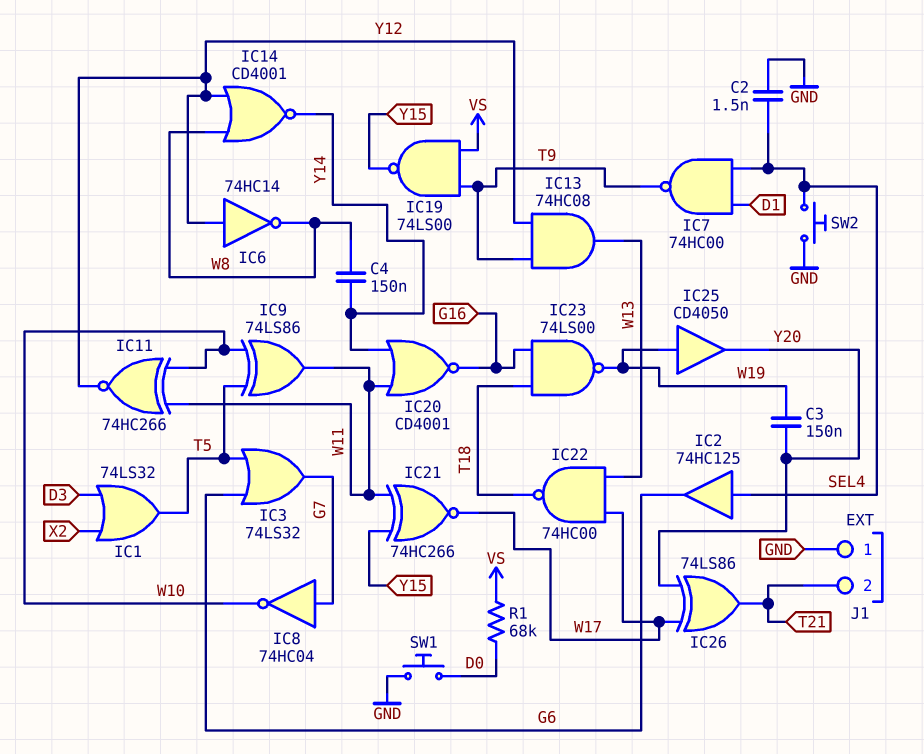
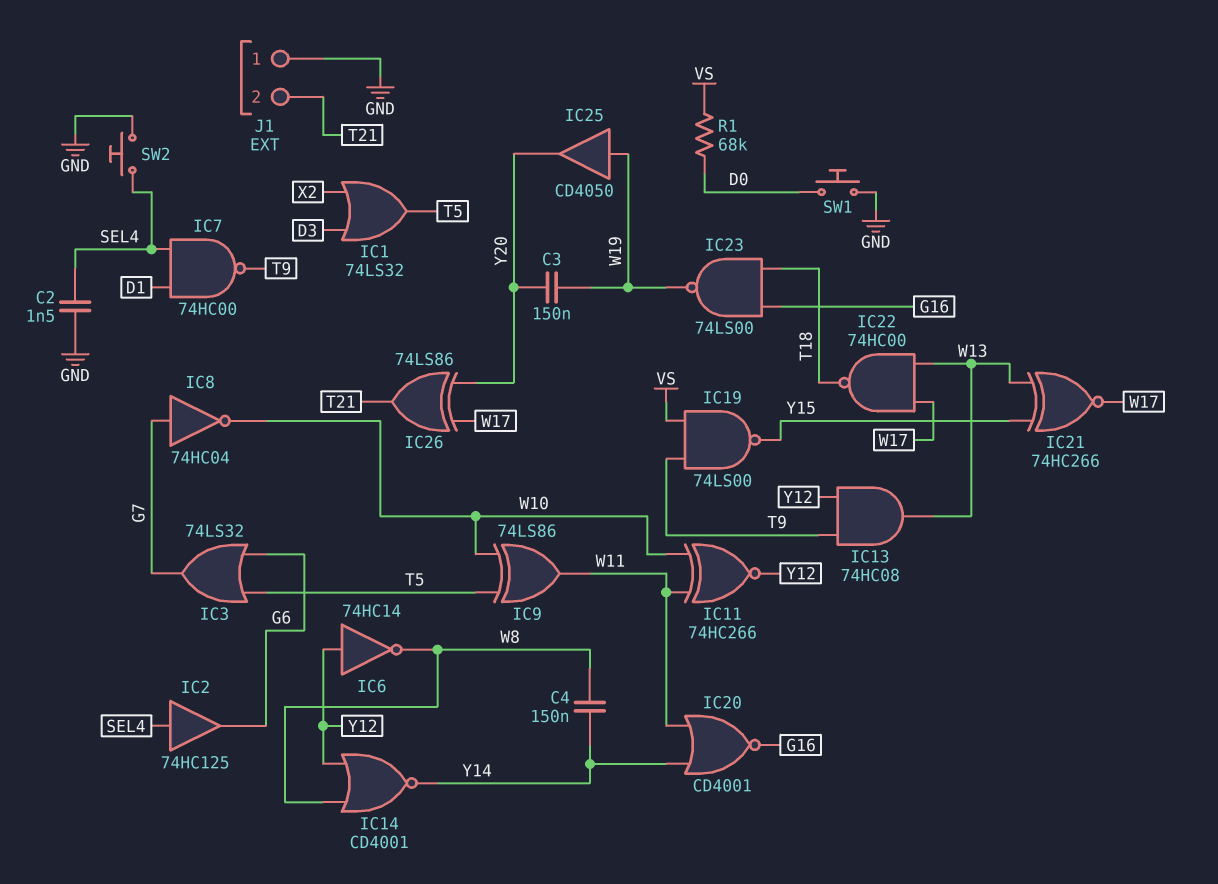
IC21: XNOR 74HC266 (in W11, in Y15, out W17) -> XNOR 74HC266 (in W13, in Y15, out W17)

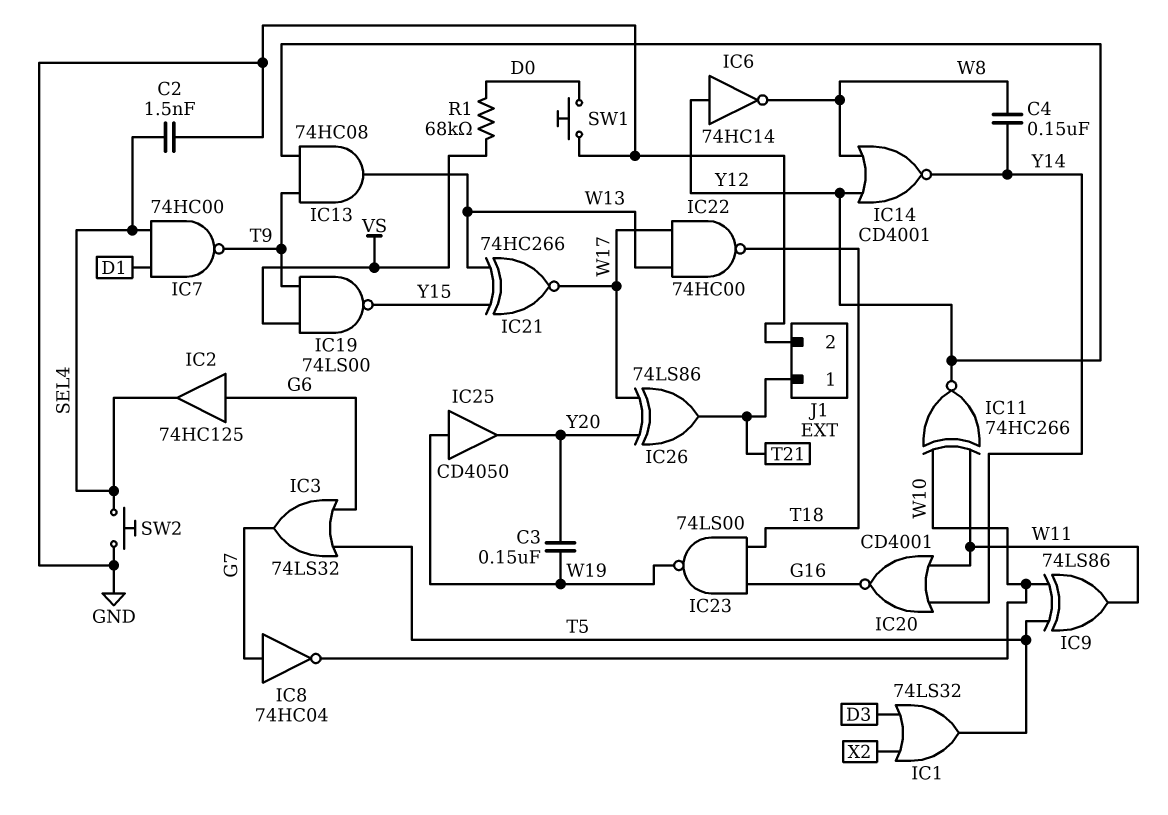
IC2: buffer 74HC125 (in SEL4, out G6) -> buffer 74HC125 (in G6, out SEL4)
J1 pin 1: GND -> T21
J1 pin 2: T21 -> GND

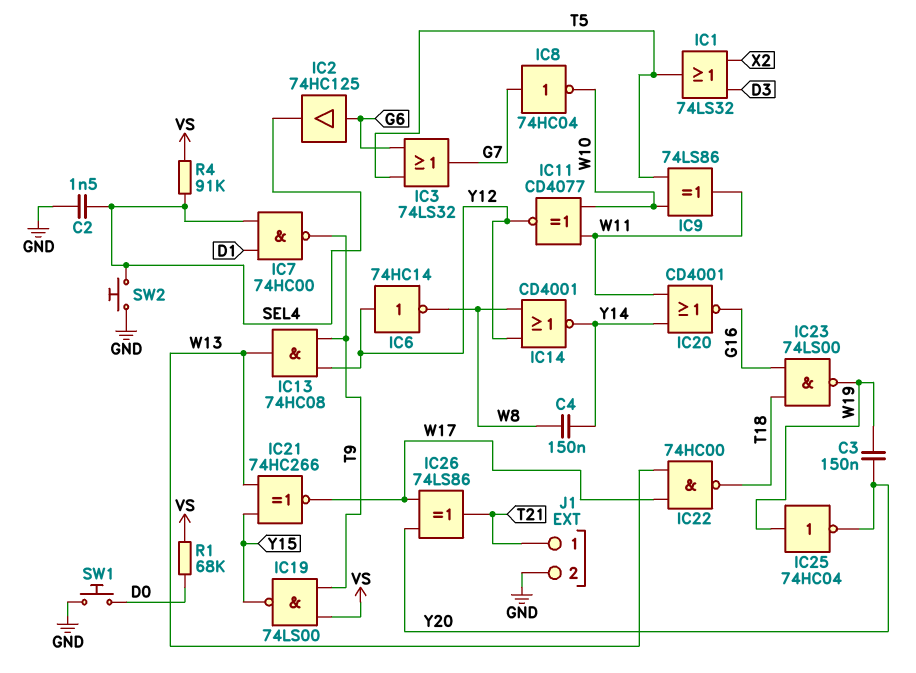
IC11: XNOR 74HC266 (in W10, in W11, out Y12) -> XNOR CD4077 (in W10, in W11, out Y12)
IC25: buffer CD4050 (in W19, out Y20) -> NOT 74HC04 (in W19, out Y20)
R4: none -> 91k (SEL4, VS)

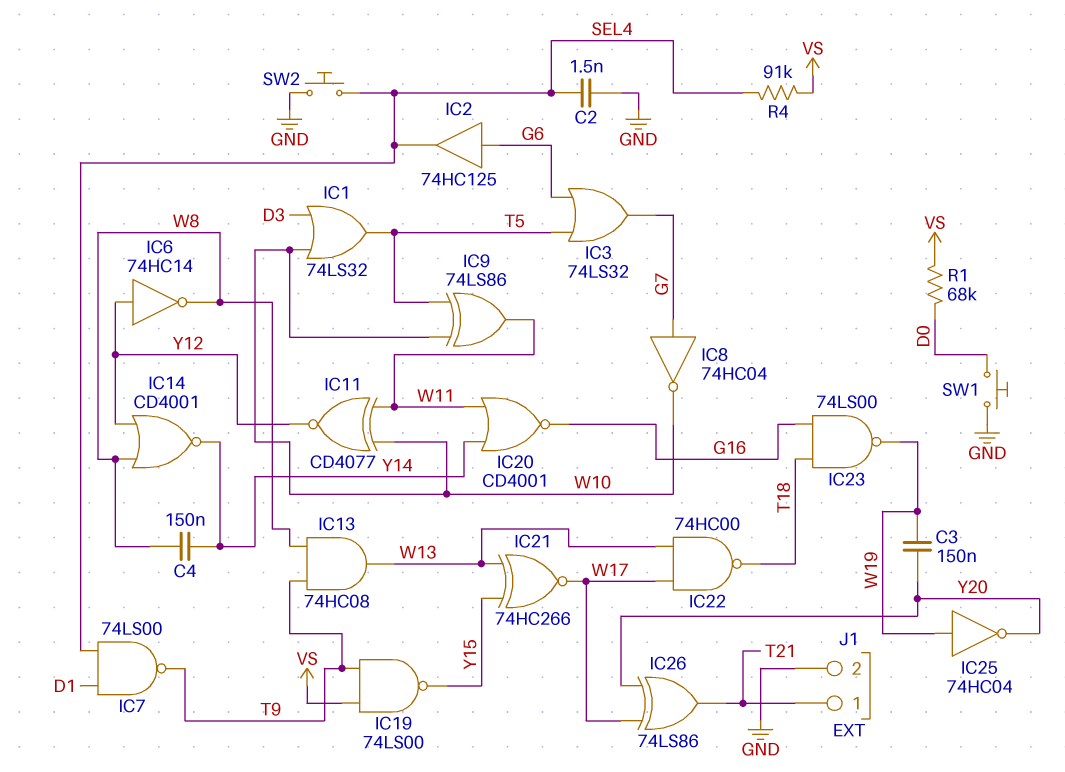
IC1: OR 74LS32 (in D3, in X2, out T5) -> OR 74LS32 (in D3, in W10, out T5)
IC7: NAND 74HC00 (in D1, in SEL4, out T9) -> NAND 74LS00 (in D1, in SEL4, out T9)
IC13: AND 74HC08 (in T9, in Y12, out W13) -> AND 74HC08 (in T9, in W8, out W13)

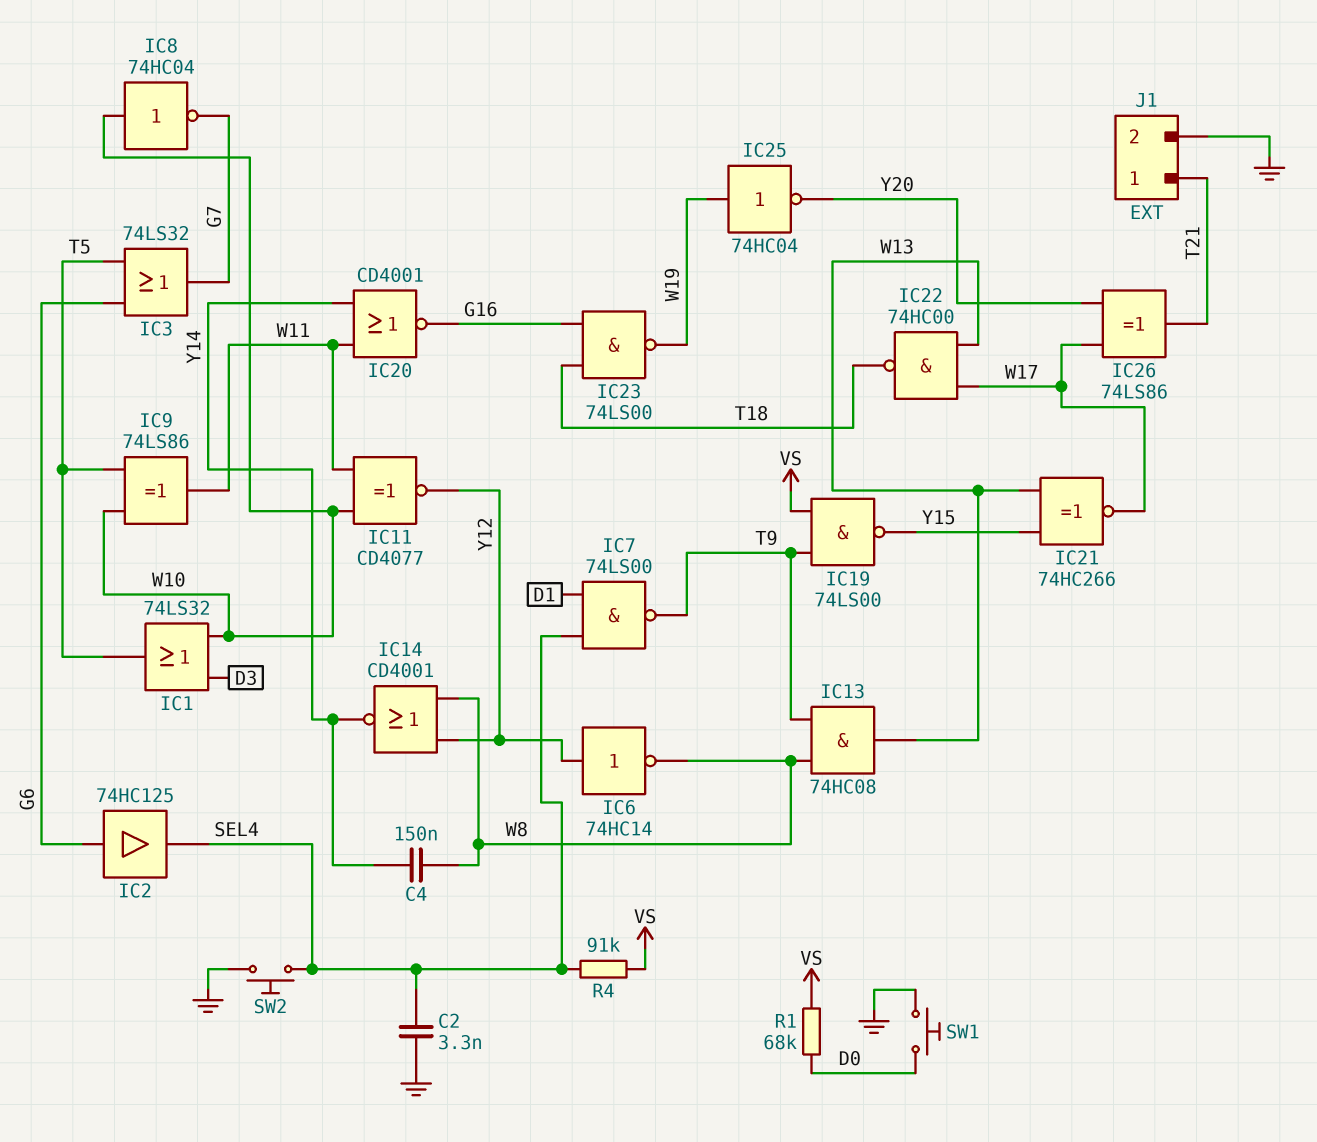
C2: 1.5nF (GND, SEL4) -> 3.3nF (GND, SEL4)
C3: 150nF (W19, Y20) -> none
IC8: NOT 74HC04 (in G7, out W10) -> NOT 74HC04 (in W10, out G7)

